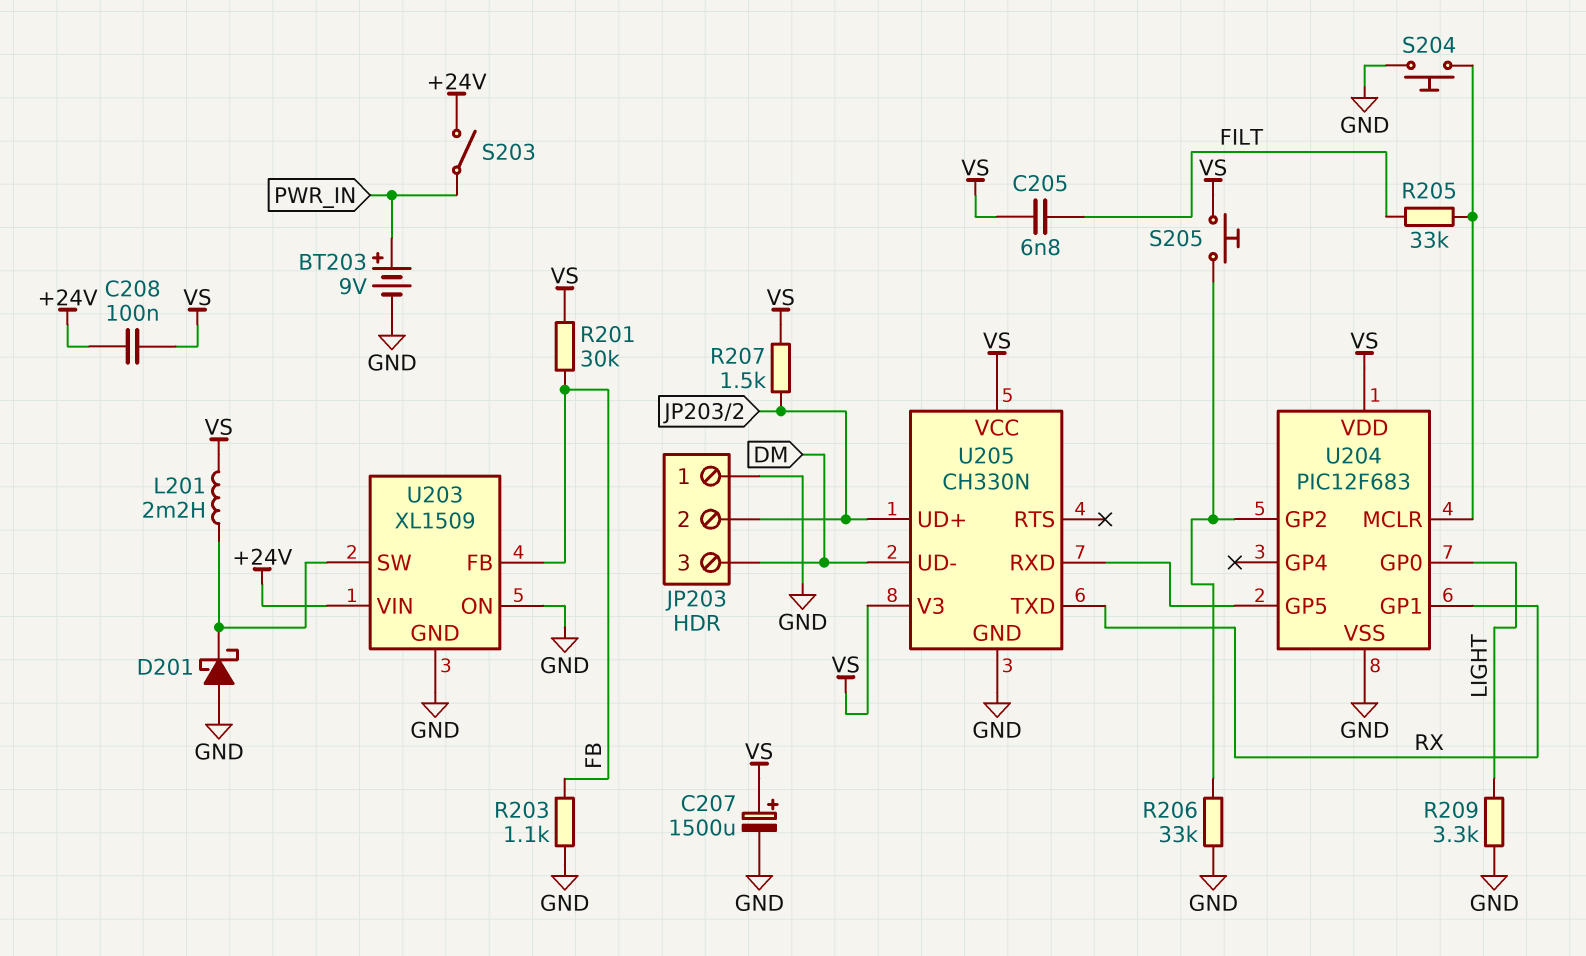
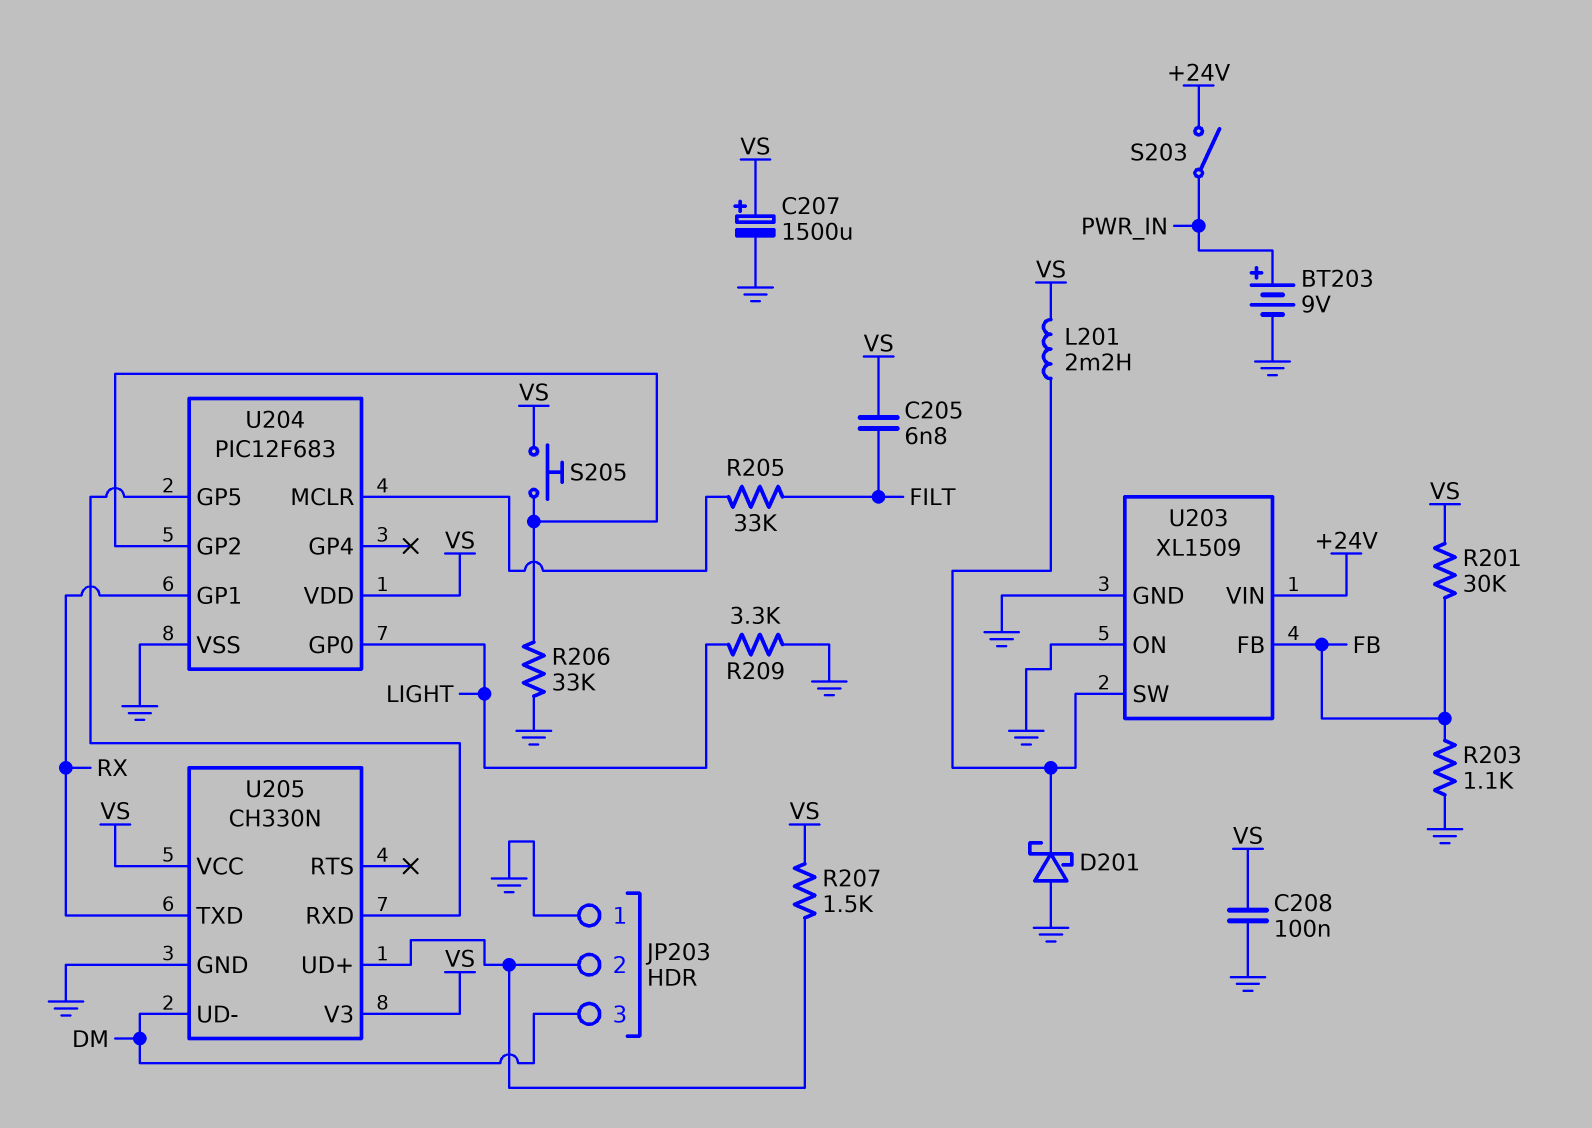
C208: 100nF (+24V, VS) -> 100nF (GND, VS)
S204: button (GND, U204/MCLR) -> none

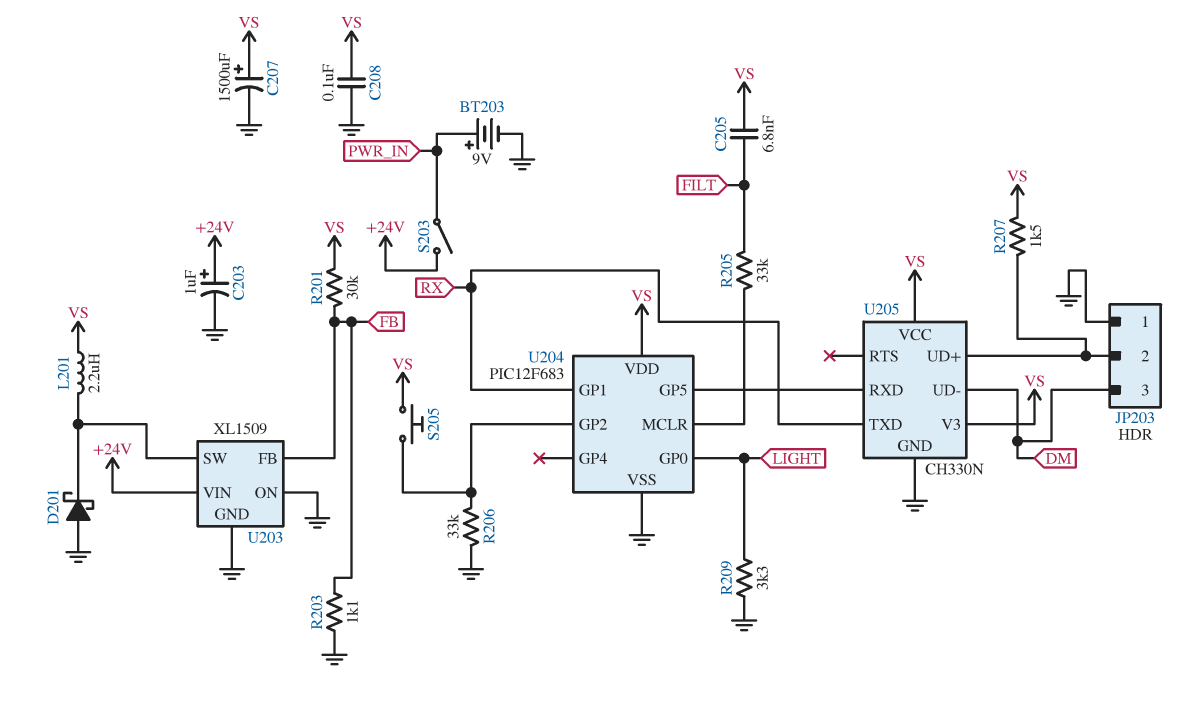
C203: none -> 1uF (plus +24V, minus GND)
L201: 2.2mH (U203/SW, VS) -> 2.2uH (U203/SW, VS)

